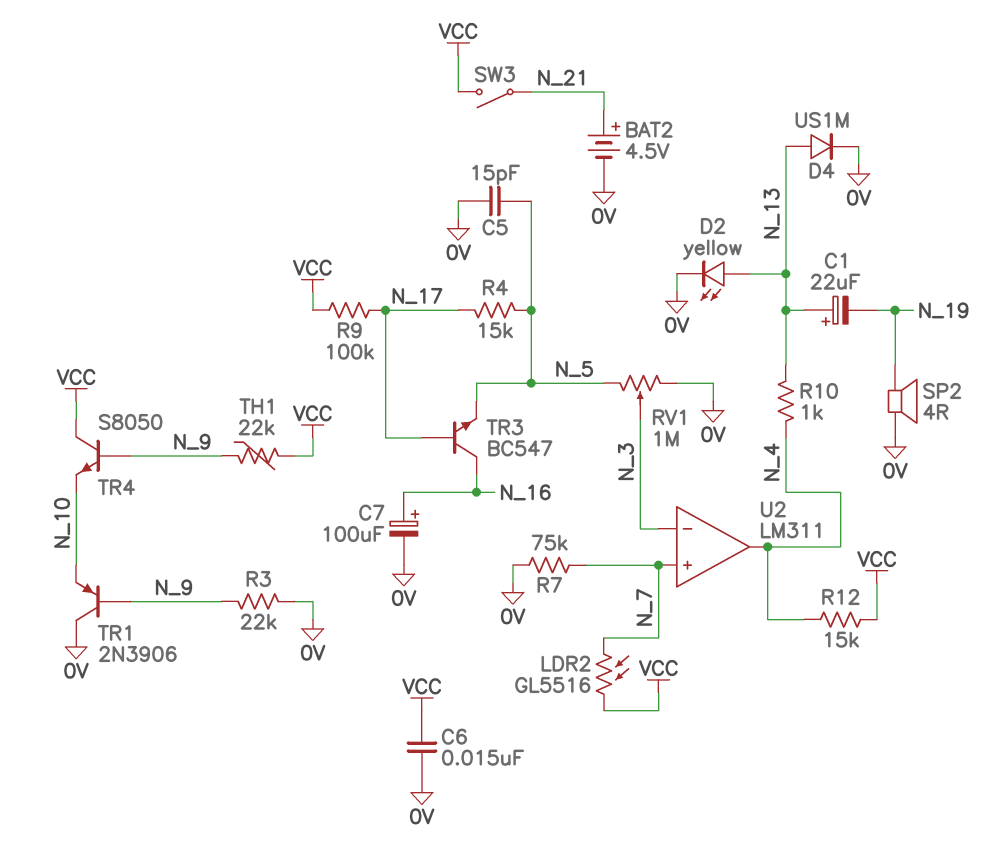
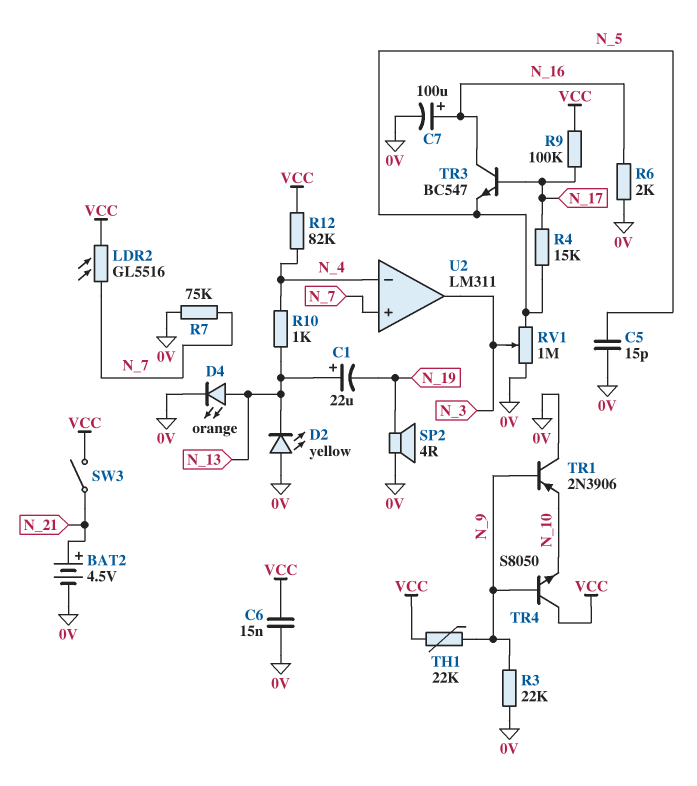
D2: LED yellow (A N_13, K 0V) -> LED yellow (A 0V, K N_13)
D4: diode US1M (A N_13, K 0V) -> LED orange (A N_13, K 0V)
R6: none -> 2k (0V, N_16)
R12: 15k (N_4, VCC) -> 82k (N_4, VCC)
U2 pin in-: N_3 -> N_4
U2 pin out: N_4 -> N_3

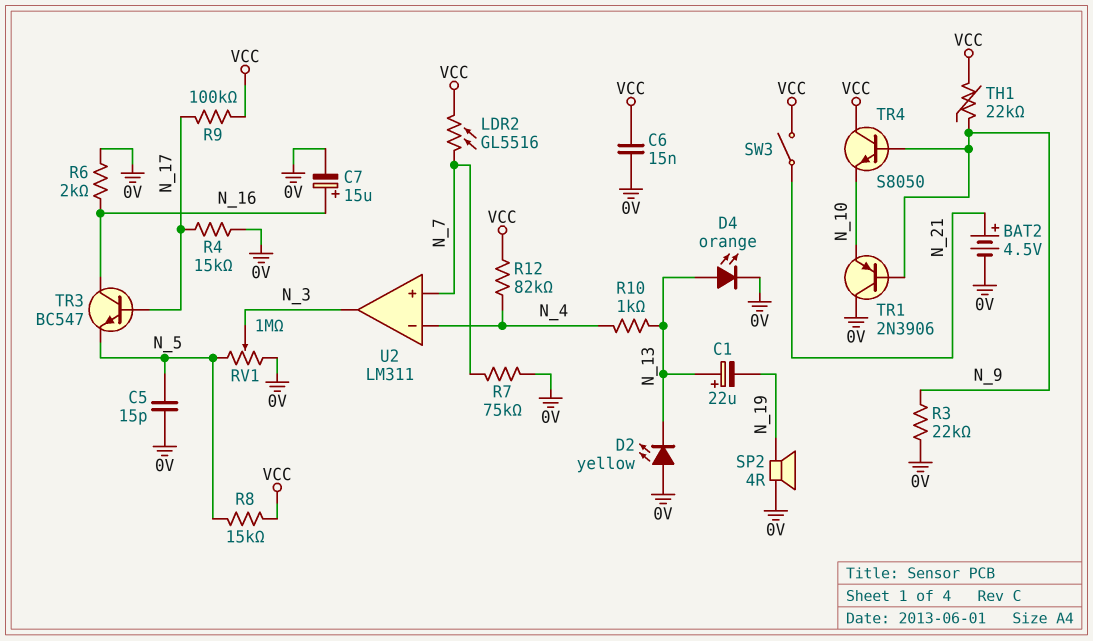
C7: 100uF (plus N_16, minus 0V) -> 15uF (plus N_16, minus 0V)
R4: 15k (N_5, N_17) -> 15k (0V, N_17)
R8: none -> 15k (N_5, VCC)

